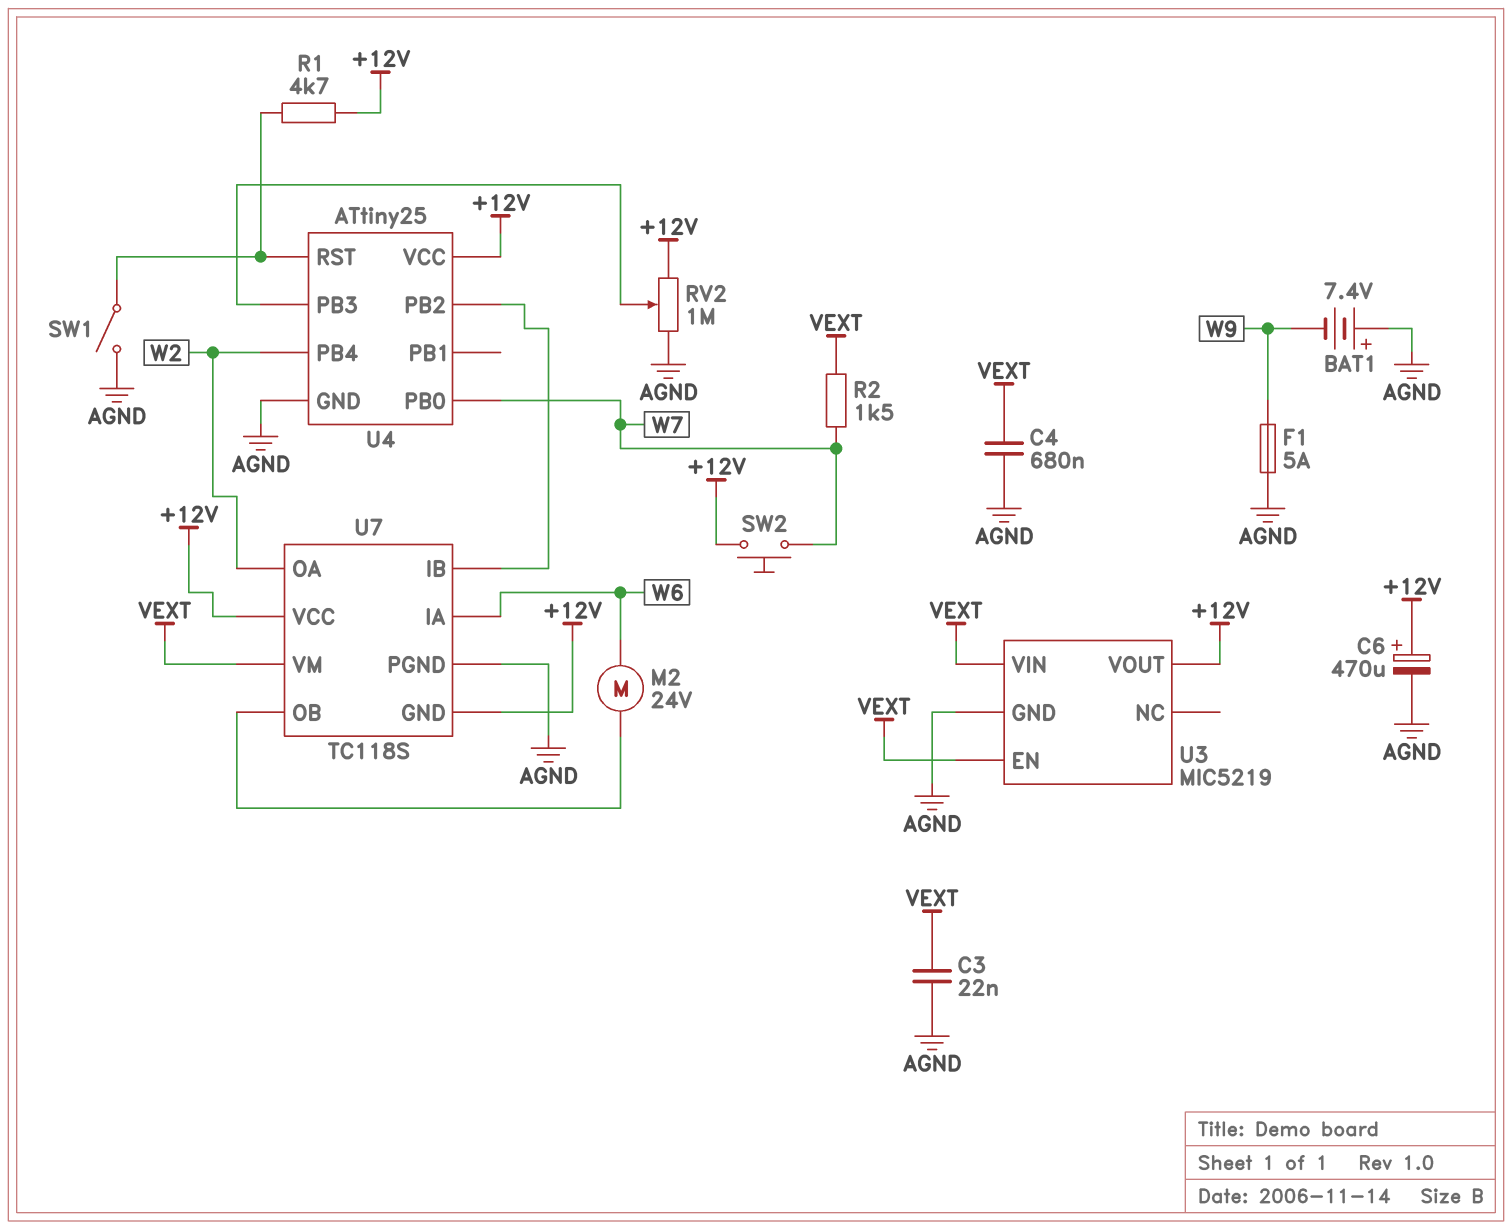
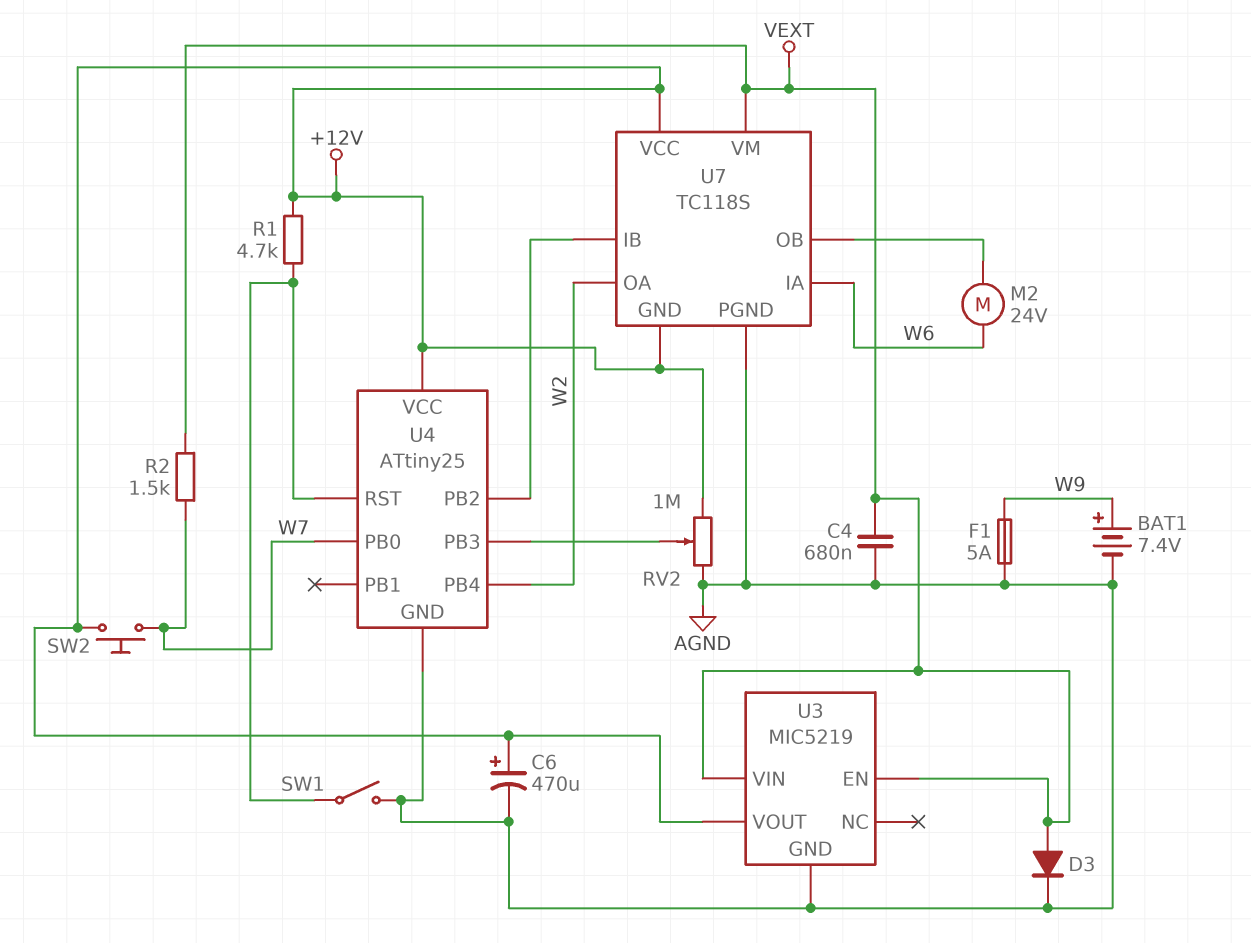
BAT1: 7.4V (plus AGND, minus W9) -> 7.4V (plus W9, minus AGND)
C3: 22nF (AGND, VEXT) -> none
D3: none -> diode (A VEXT, K AGND)

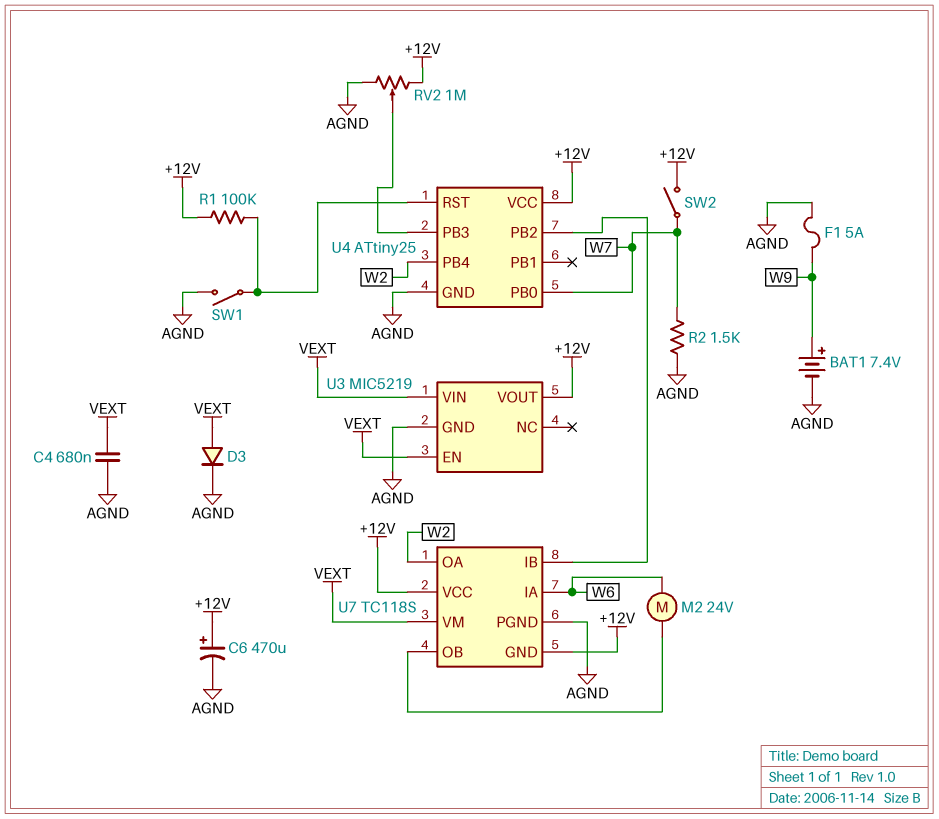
R1: 4.7k (+12V, U4/RST) -> 100k (+12V, U4/RST)
R2: 1.5k (VEXT, W7) -> 1.5k (AGND, W7)
SW2: button (+12V, W7) -> switch (+12V, W7)

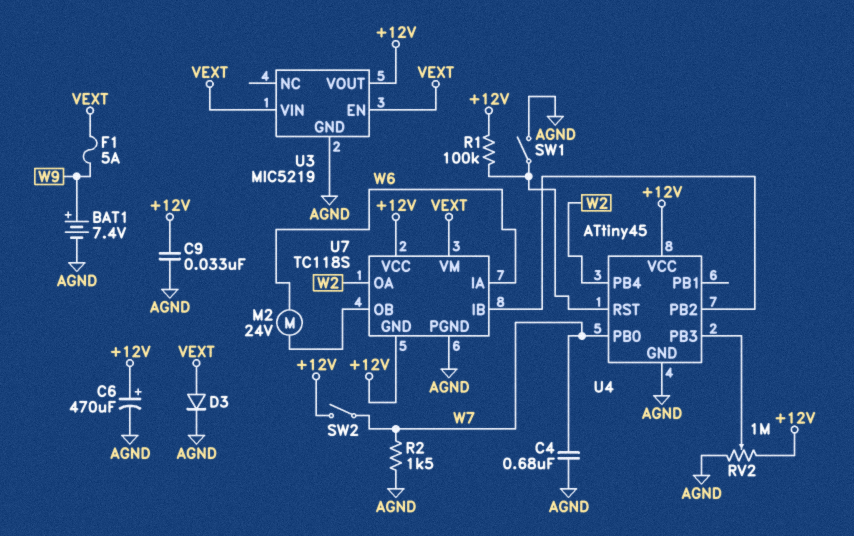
C4: 680nF (AGND, VEXT) -> 680nF (AGND, W7)
C9: none -> 33nF (+12V, AGND)
F1: 5A (AGND, W9) -> 5A (VEXT, W9)
U4: ATtiny25 -> ATtiny45

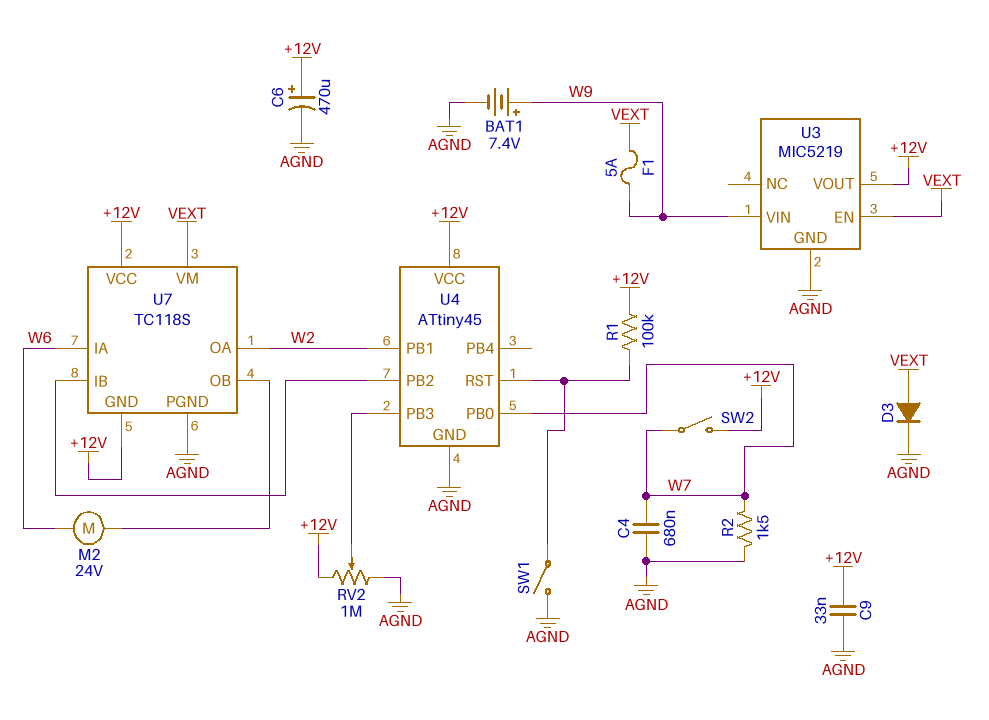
U3 pin VIN: VEXT -> W9
U4 pin PB1: none -> W2
U4 pin PB4: W2 -> none

